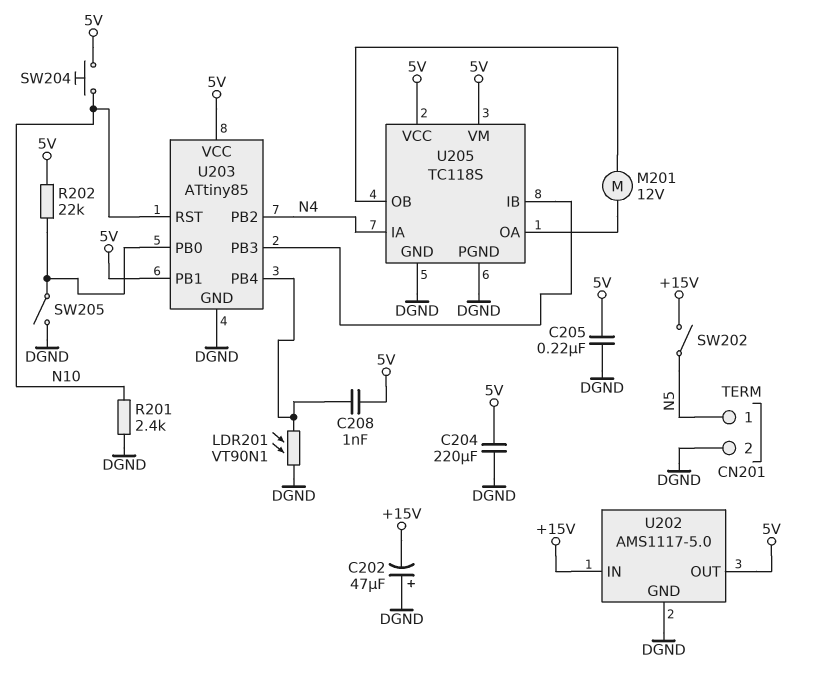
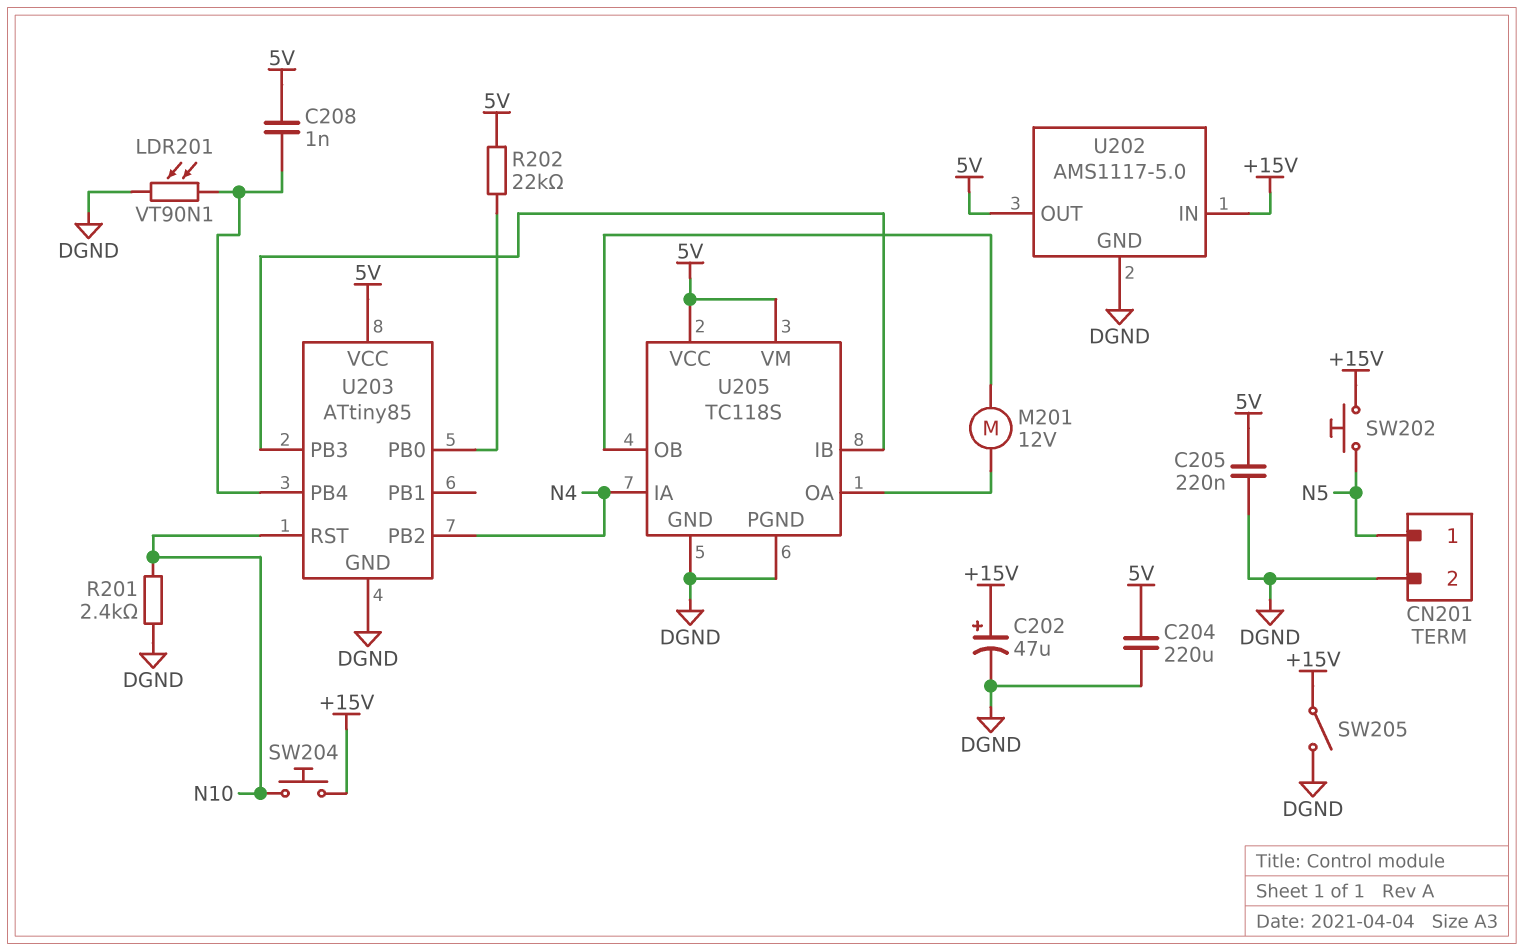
C202: 47uF (plus DGND, minus +15V) -> 47uF (plus +15V, minus DGND)
SW202: switch (+15V, N5) -> button (+15V, N5)
SW204: button (5V, N10) -> button (+15V, N10)
SW205: switch (DGND, U203/PB0) -> switch (+15V, DGND)
U203 pin PB1: 5V -> none

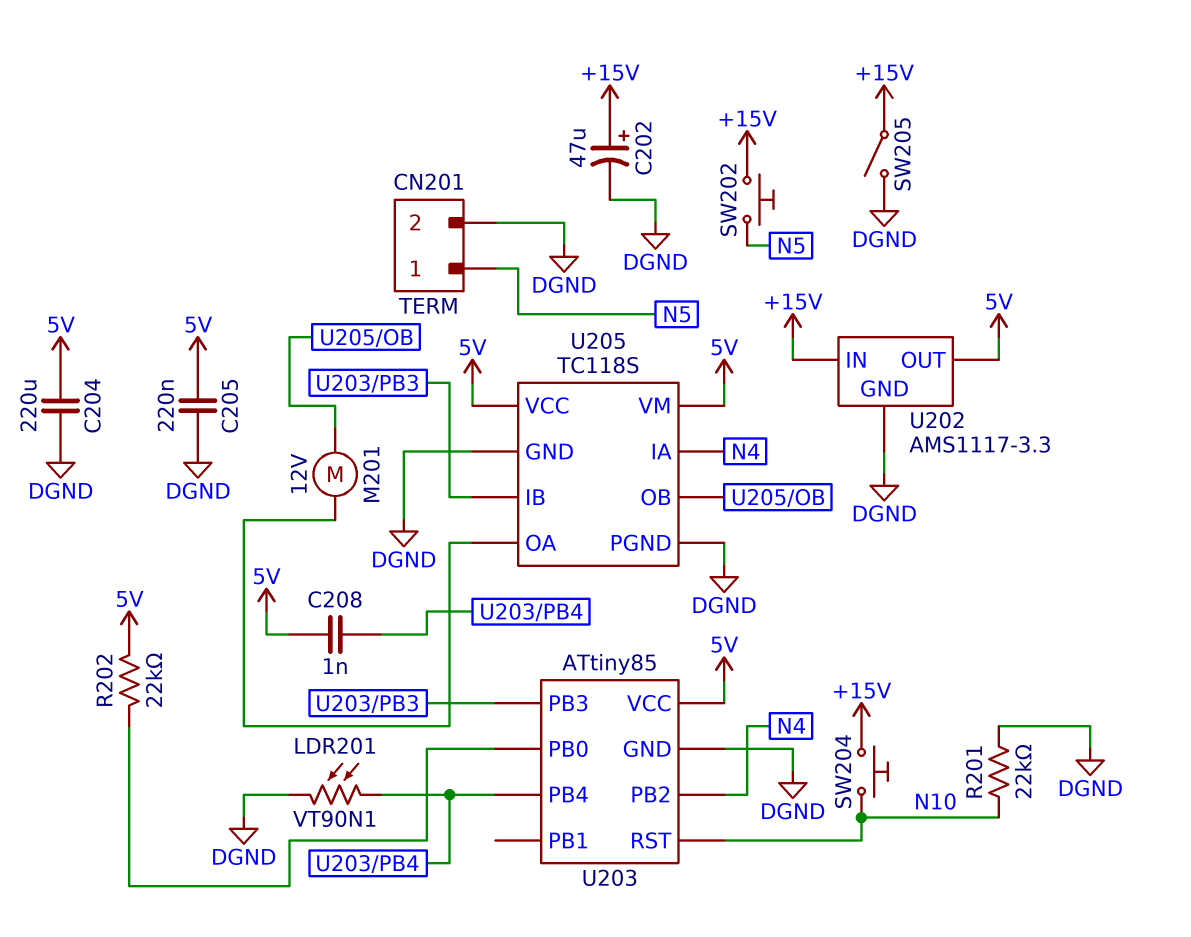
R201: 2.4k (DGND, N10) -> 22k (DGND, N10)
U202: AMS1117-5.0 -> AMS1117-3.3

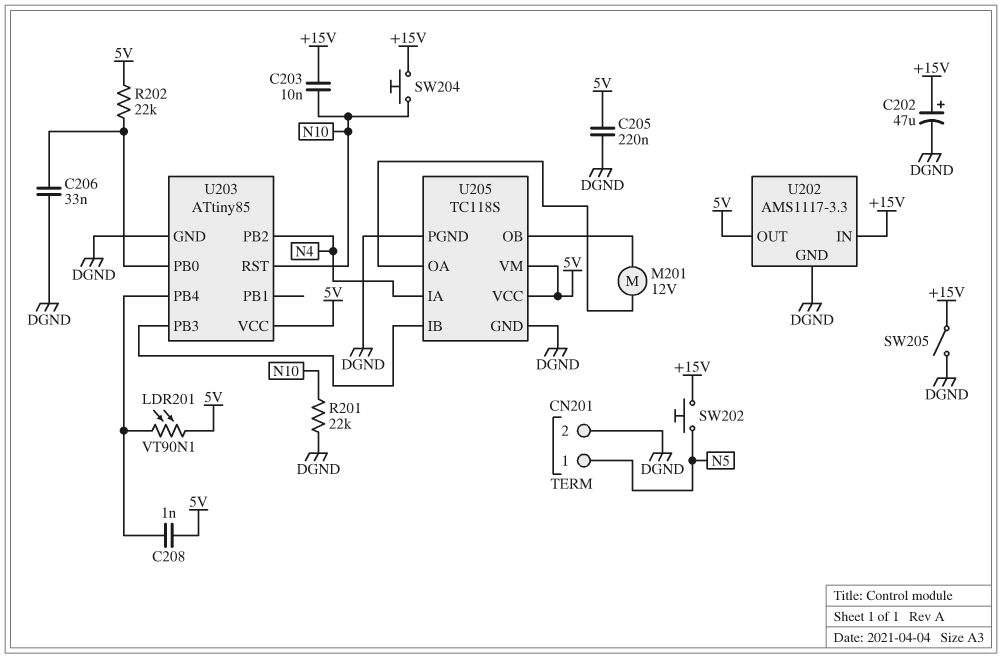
C203: none -> 10nF (+15V, N10)
C204: 220uF (5V, DGND) -> none
C206: none -> 33nF (DGND, U203/PB0)
LDR201: VT90N1 (DGND, U203/PB4) -> VT90N1 (5V, U203/PB4)

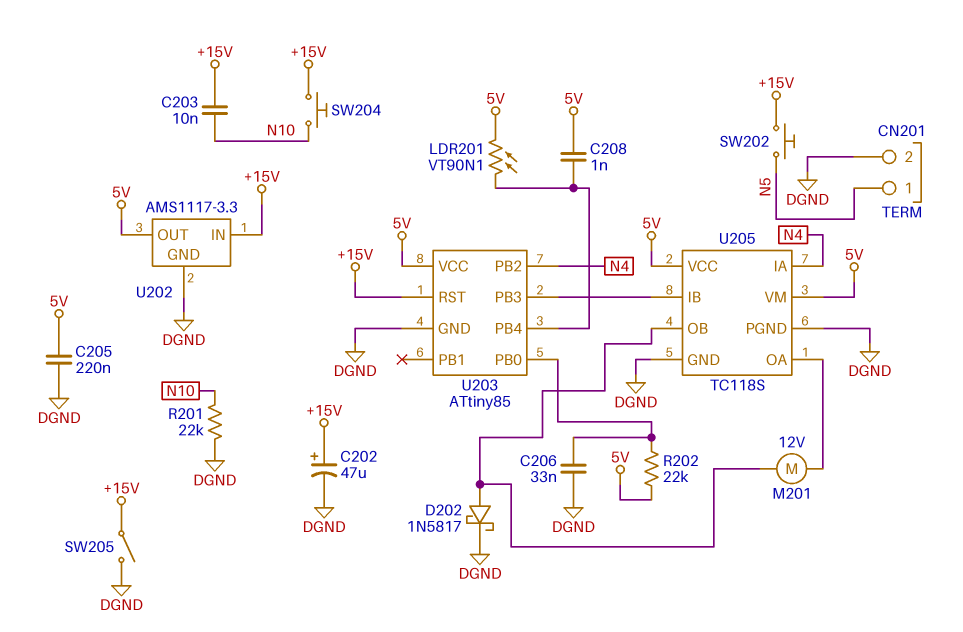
D202: none -> schottky 1N5817 (A U205/OB, K DGND)
U203 pin RST: N10 -> +15V

